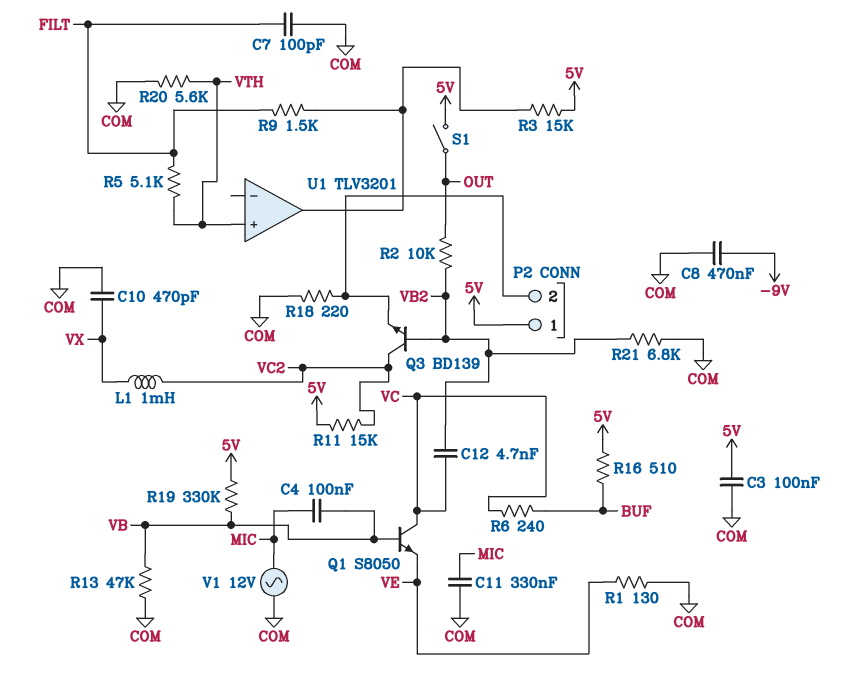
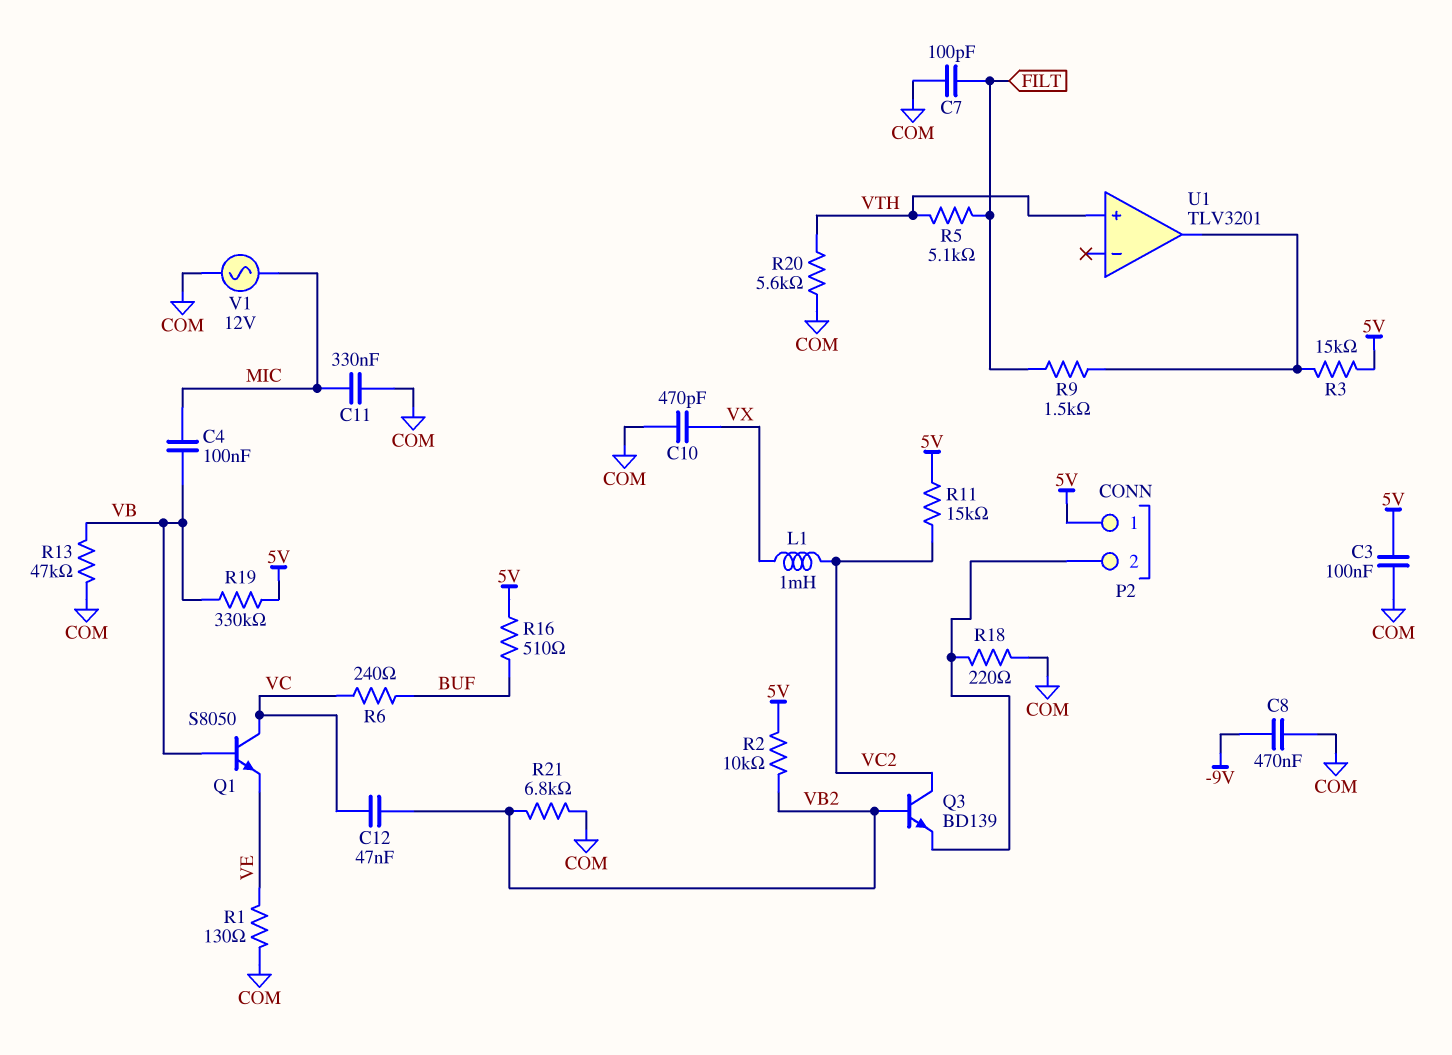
C12: 4.7nF (VB2, VC) -> 47nF (VB2, VC)
R2: 10k (OUT, VB2) -> 10k (5V, VB2)
S1: switch (5V, OUT) -> none

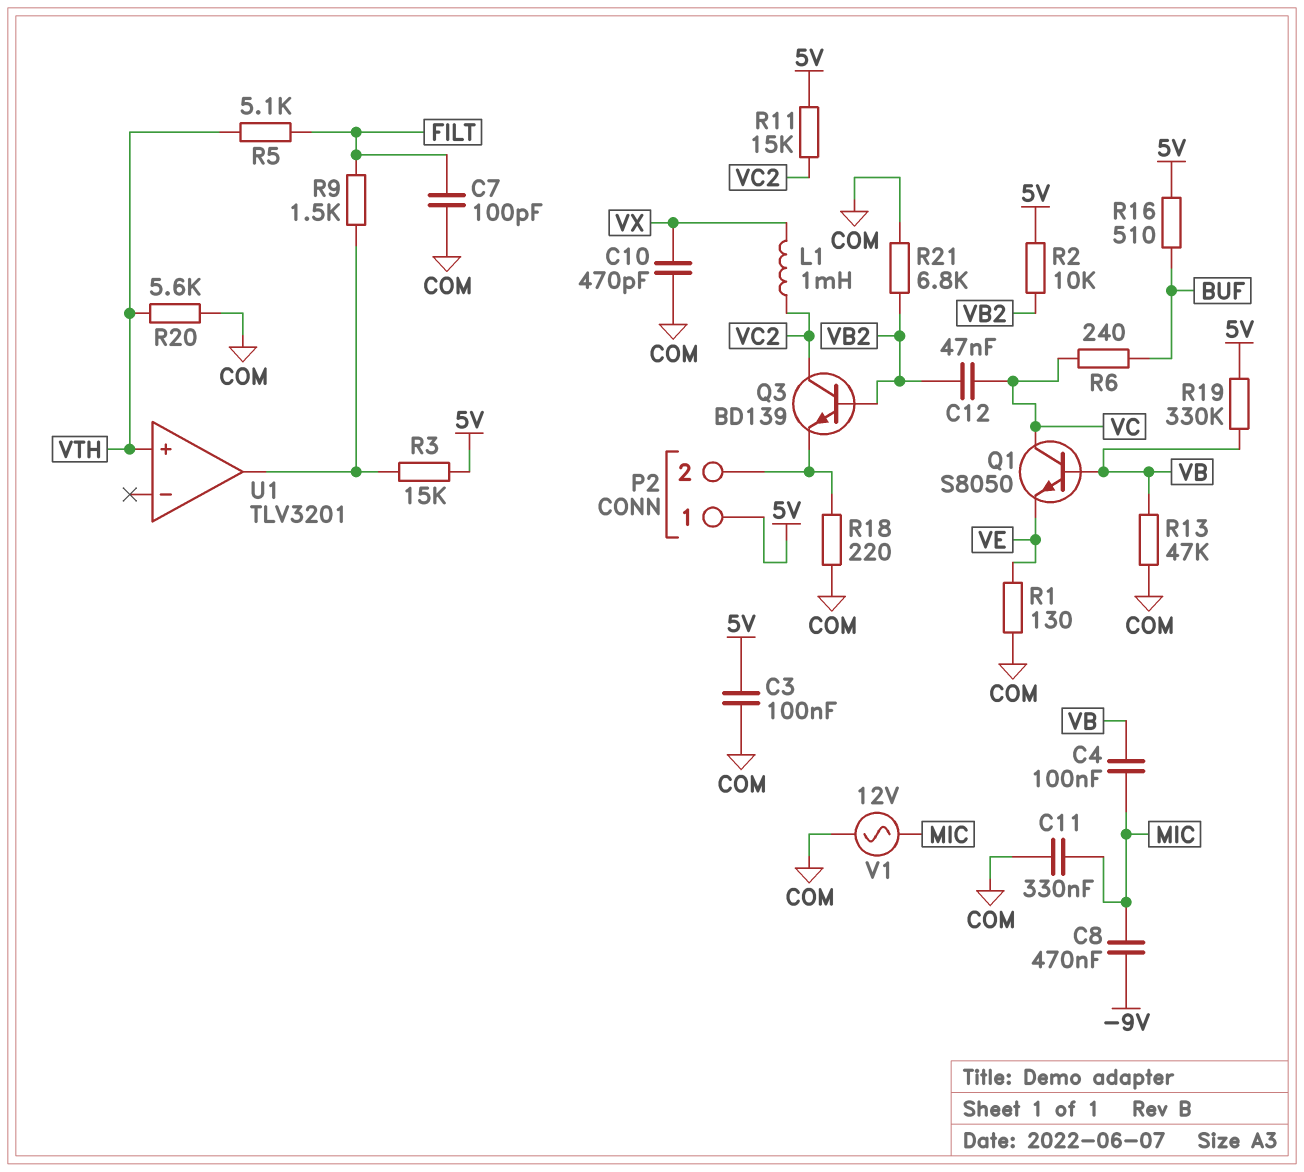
C8: 470nF (-9V, COM) -> 470nF (-9V, MIC)

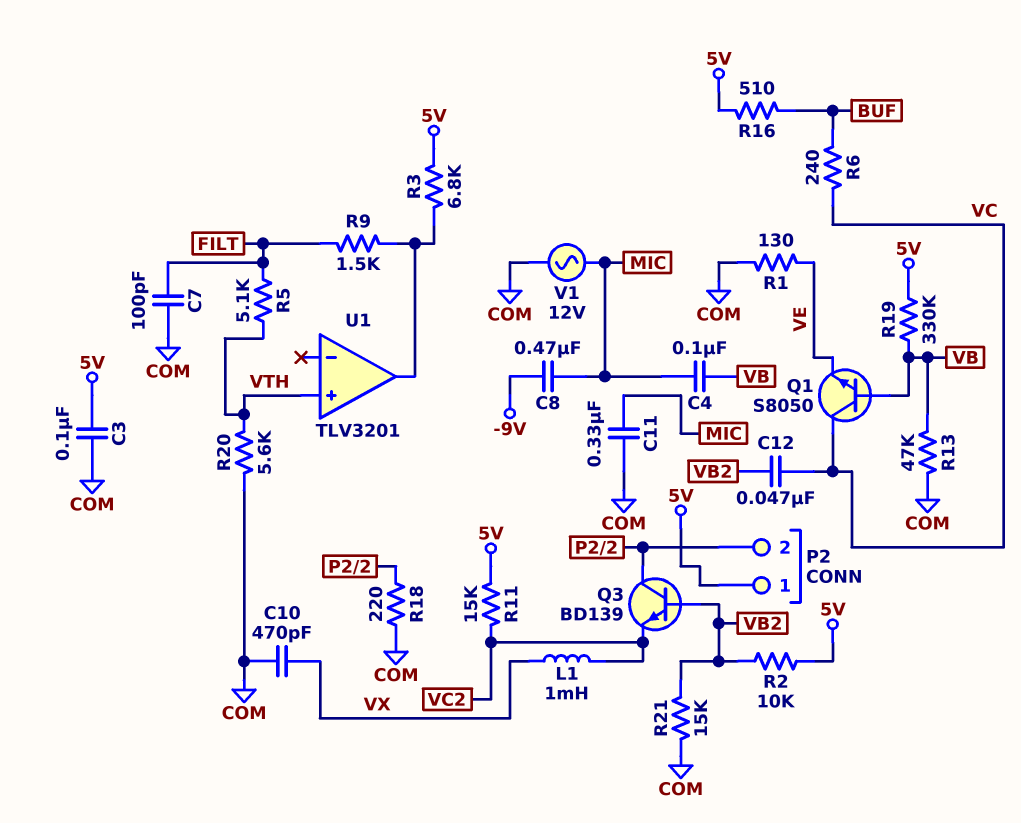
Q3: NPN BD139 (B VB2, C VC2, E P2/2) -> NPN BD139 (B VB2, C P2/2, E VC2)
R3: 15k (5V, U1/out) -> 6.8k (5V, U1/out)
R21: 6.8k (COM, VB2) -> 15k (COM, VB2)

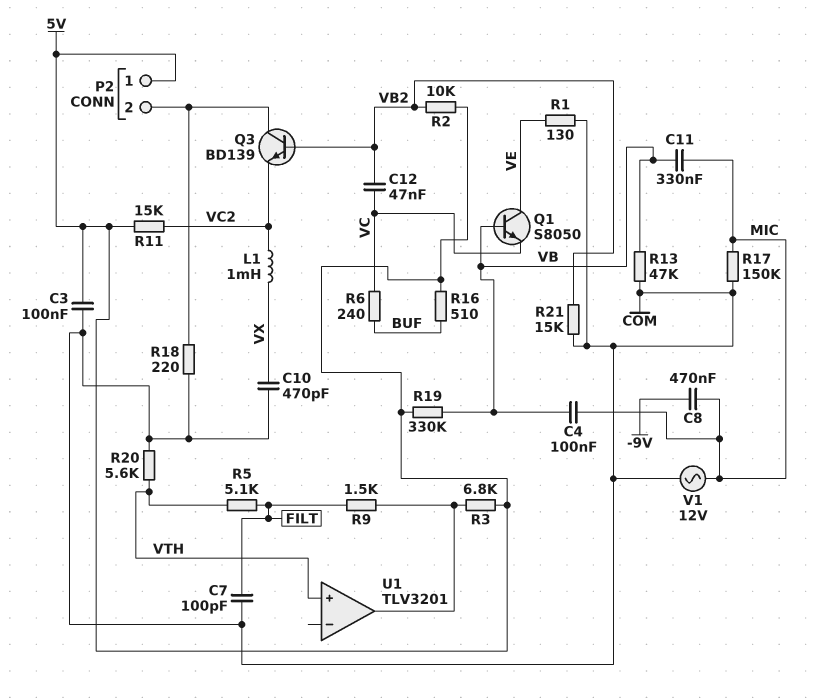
C11: 330nF (COM, MIC) -> 330nF (MIC, VB)
Q1: NPN S8050 (B VB, C VC, E VE) -> NPN S8050 (B VB, C VE, E VC)
R17: none -> 150k (COM, MIC)

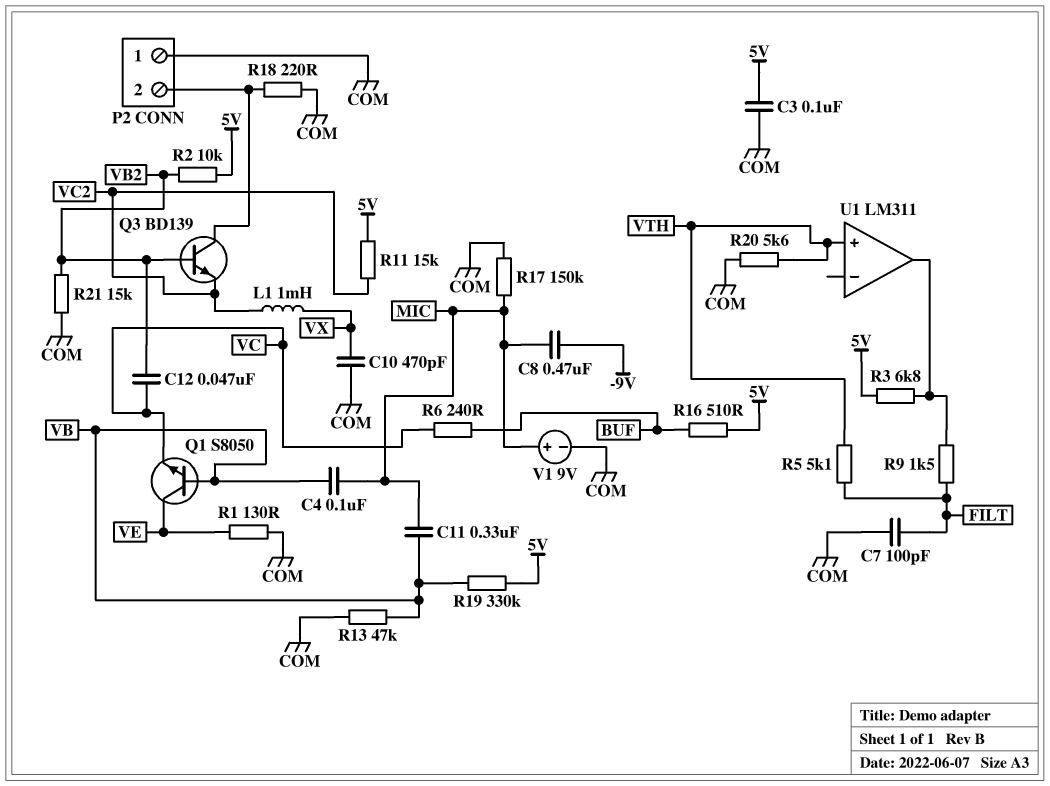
P2 pin 1: 5V -> COM
U1: TLV3201 -> LM311
V1: AC 12V (COM, MIC) -> 9V (plus MIC, minus COM)

